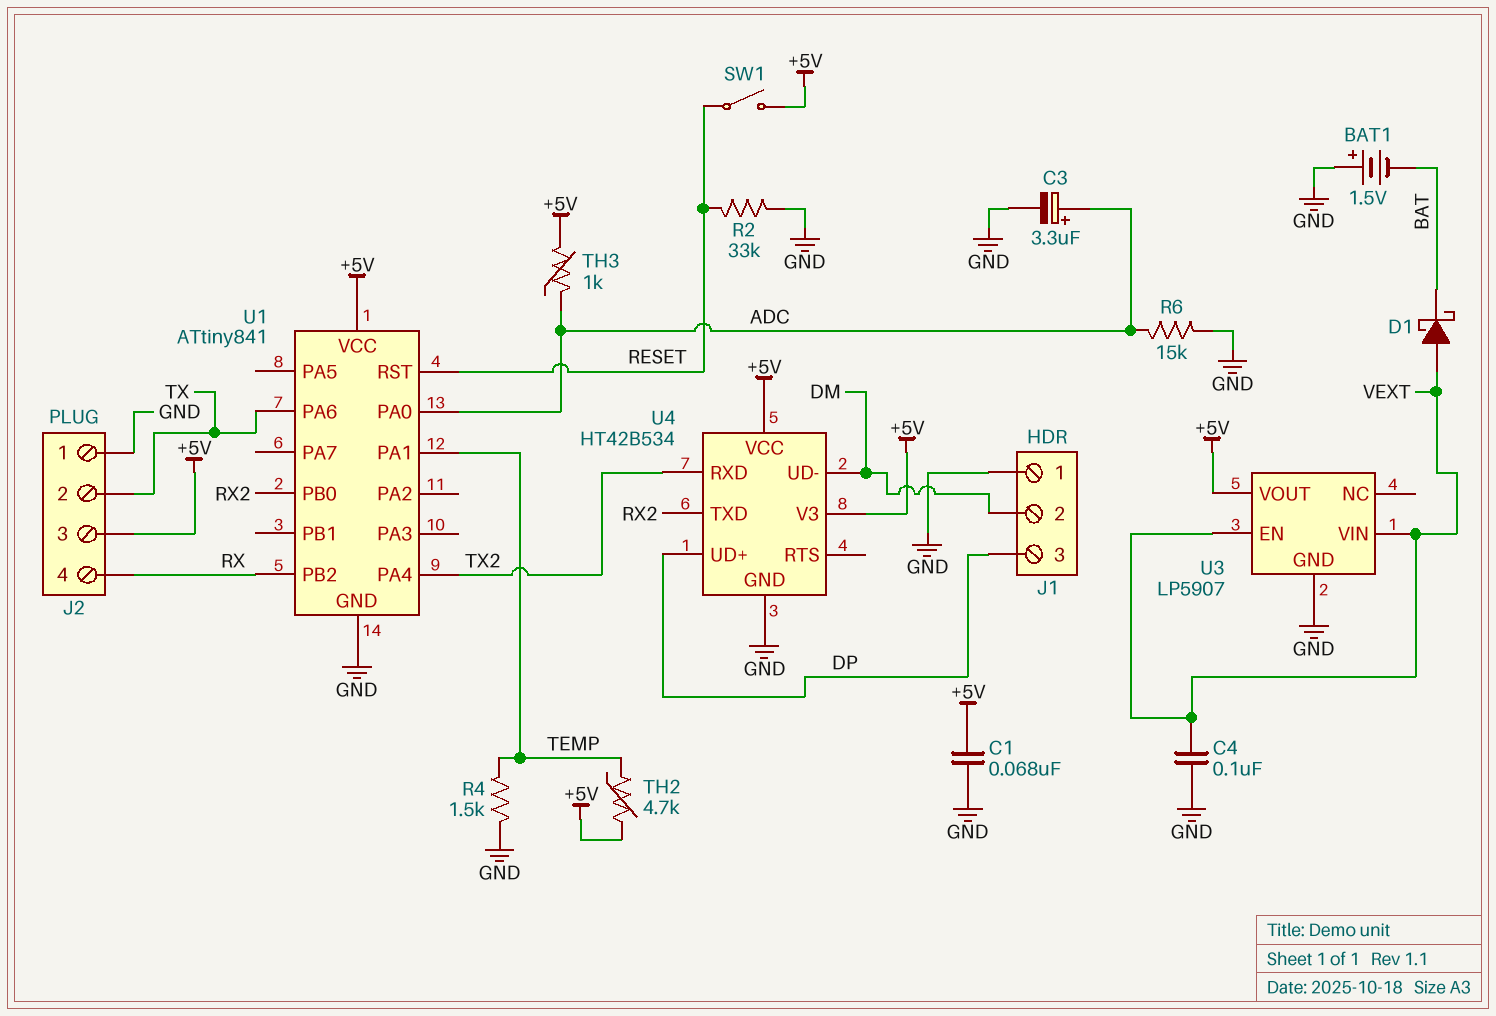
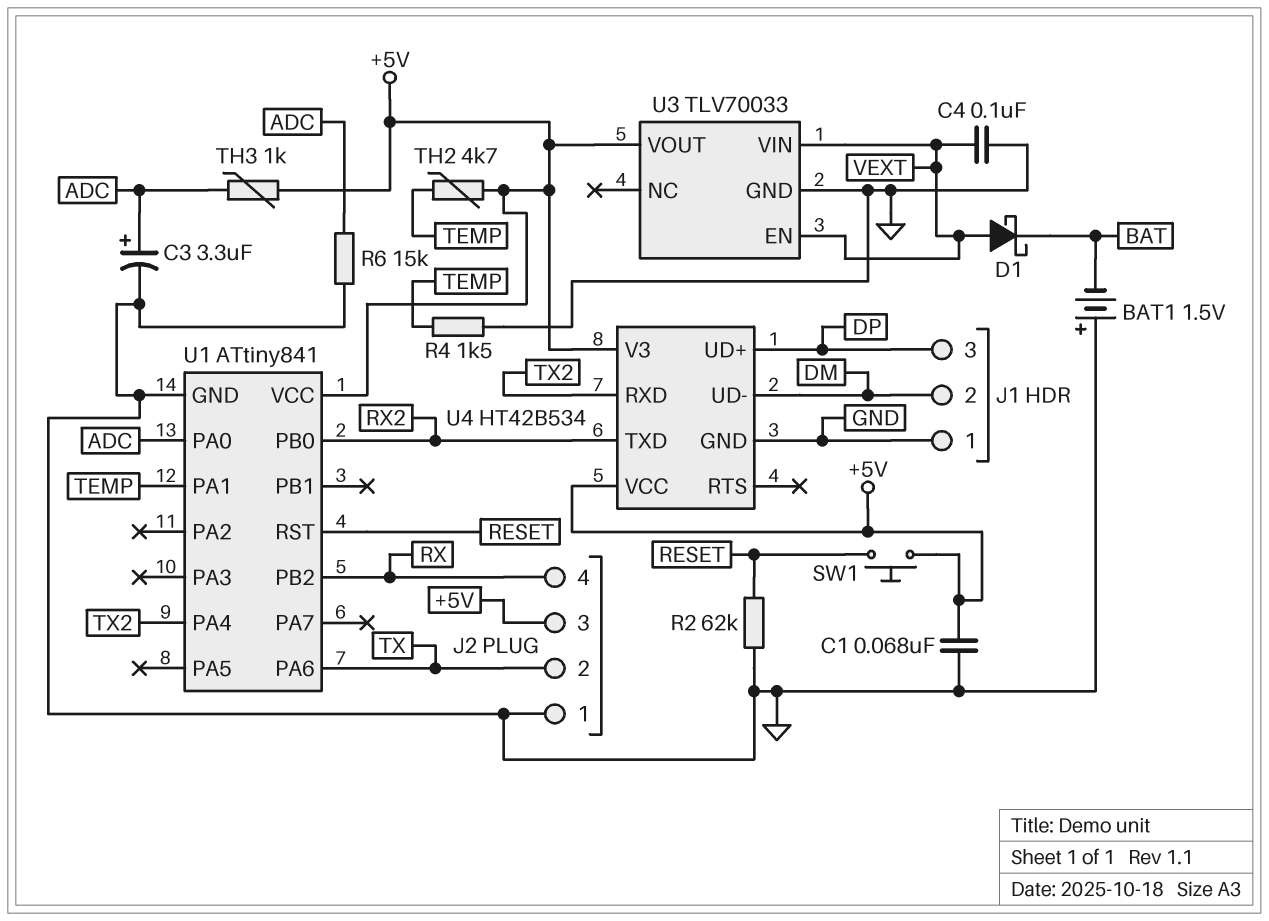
R2: 33k (GND, RESET) -> 62k (GND, RESET)
SW1: switch (+5V, RESET) -> button (+5V, RESET)
U3: LP5907 -> TLV70033

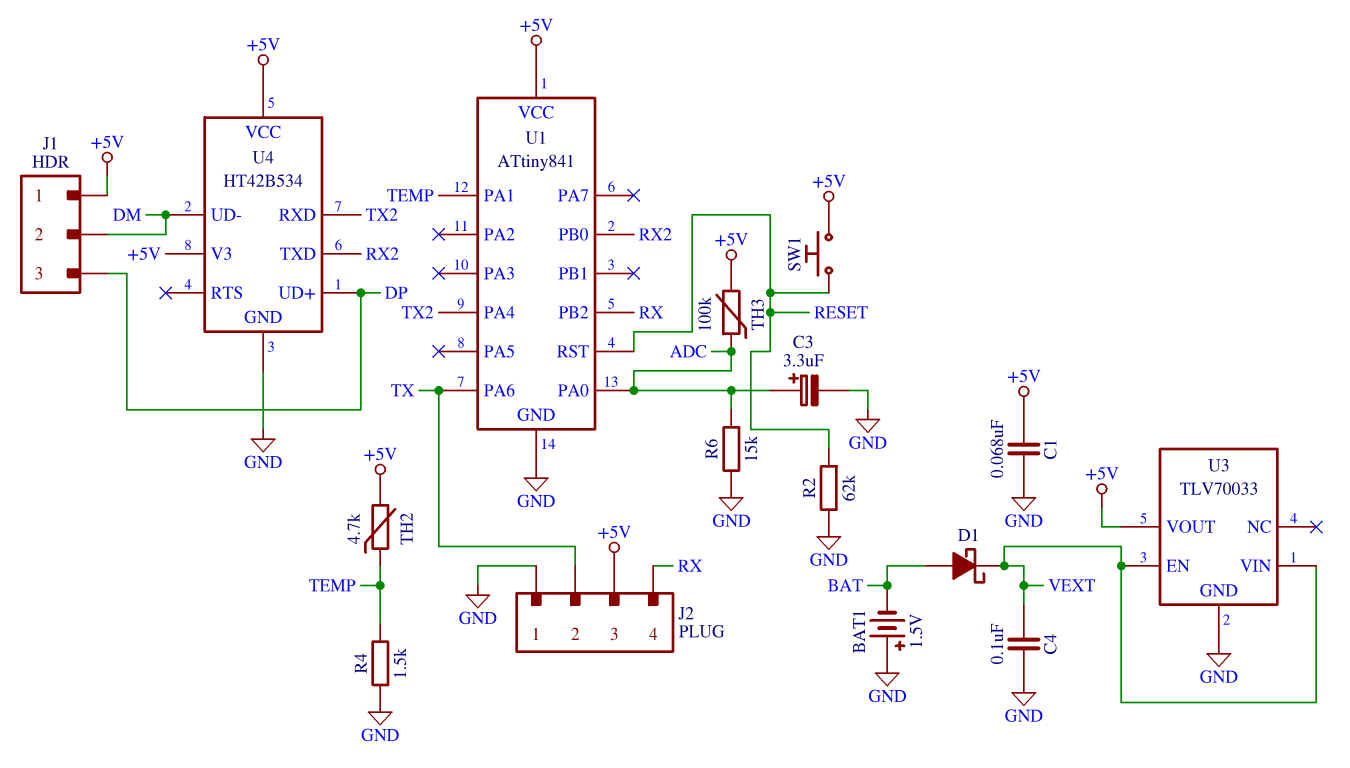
D1: schottky (A VEXT, K BAT) -> schottky (A BAT, K VEXT)
J1 pin 1: GND -> +5V
TH3: 1k (+5V, ADC) -> 100k (+5V, ADC)

